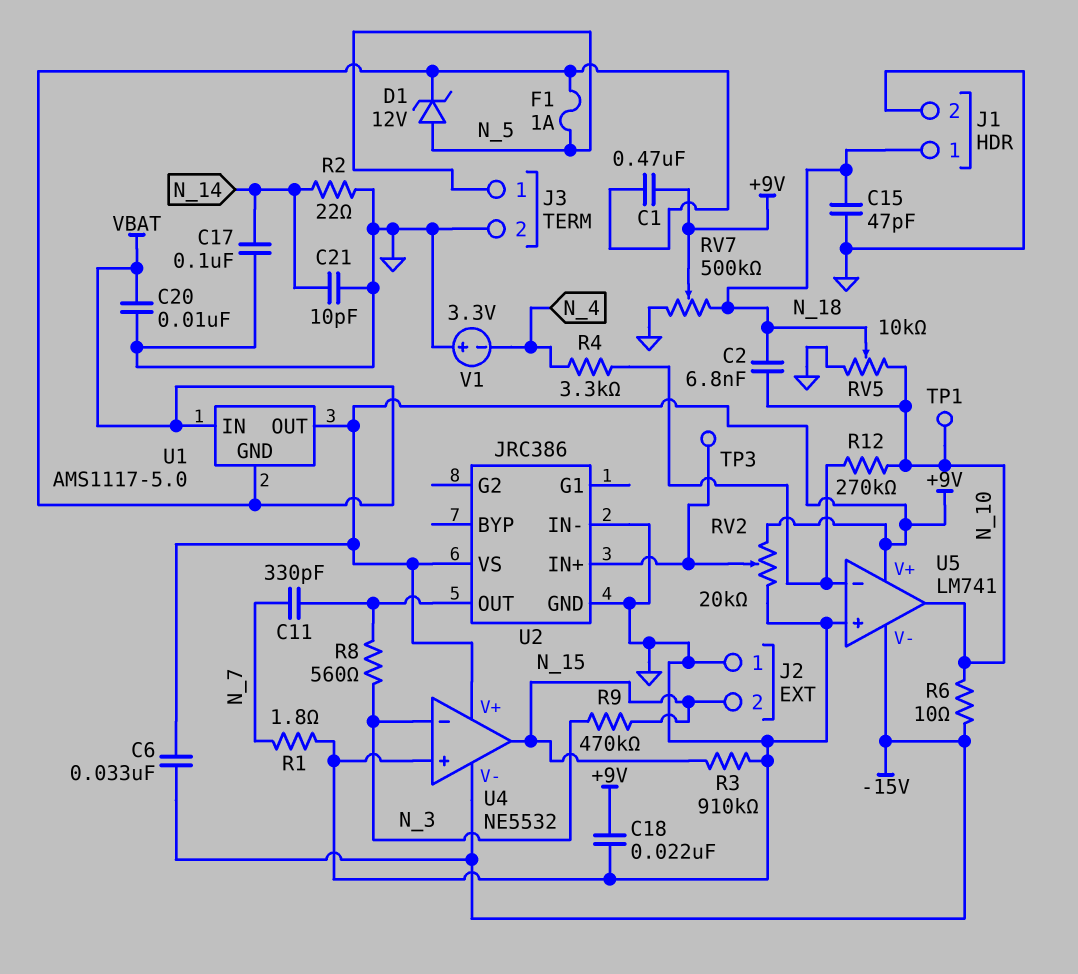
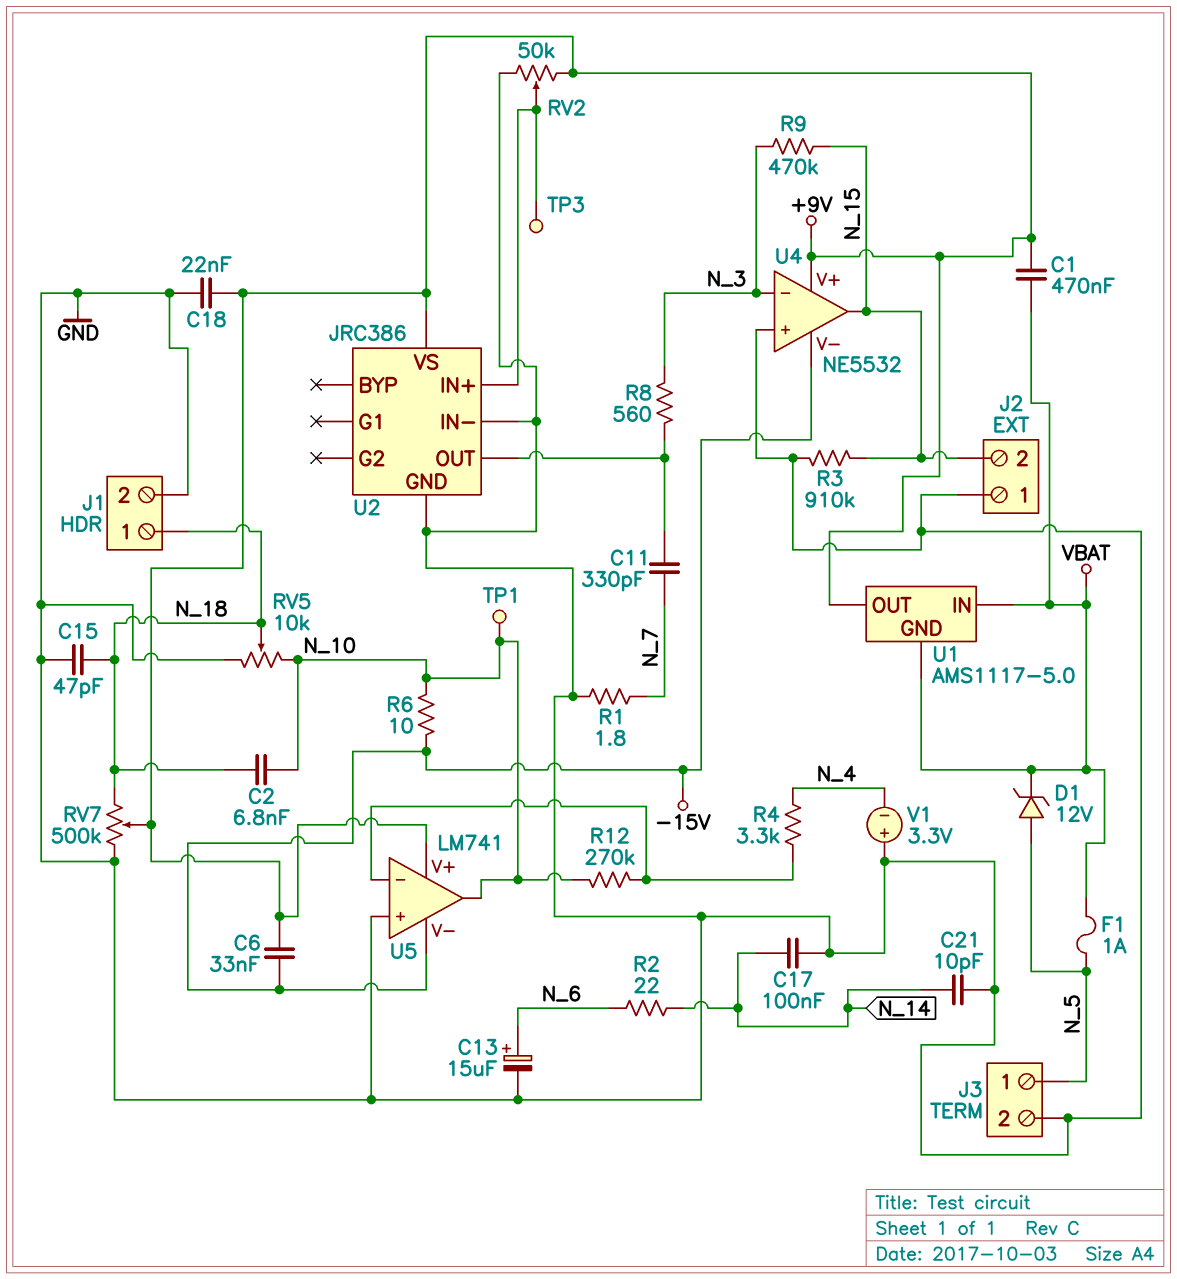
C13: none -> 15uF (plus N_6, minus GND)
C20: 10nF (GND, VBAT) -> none
R2: 22 (GND, N_14) -> 22 (N_6, N_14)
RV2: 20k (+9V, GND, wiper U2/IN+) -> 50k (+9V, GND, wiper U2/IN+)

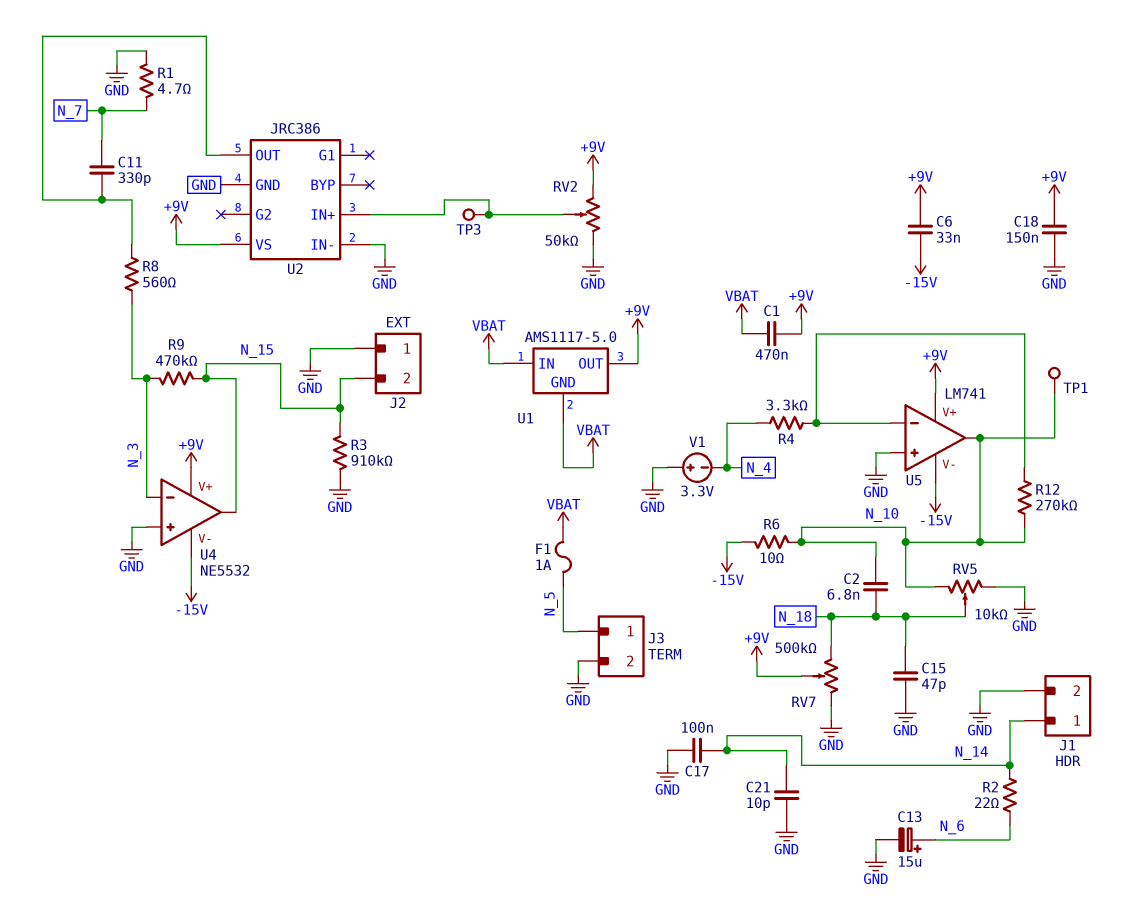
C18: 22nF (+9V, GND) -> 150nF (+9V, GND)
D1: zener 12V (A N_5, K VBAT) -> none
J1 pin 1: N_18 -> N_14
R1: 1.8 (GND, N_7) -> 4.7 (GND, N_7)

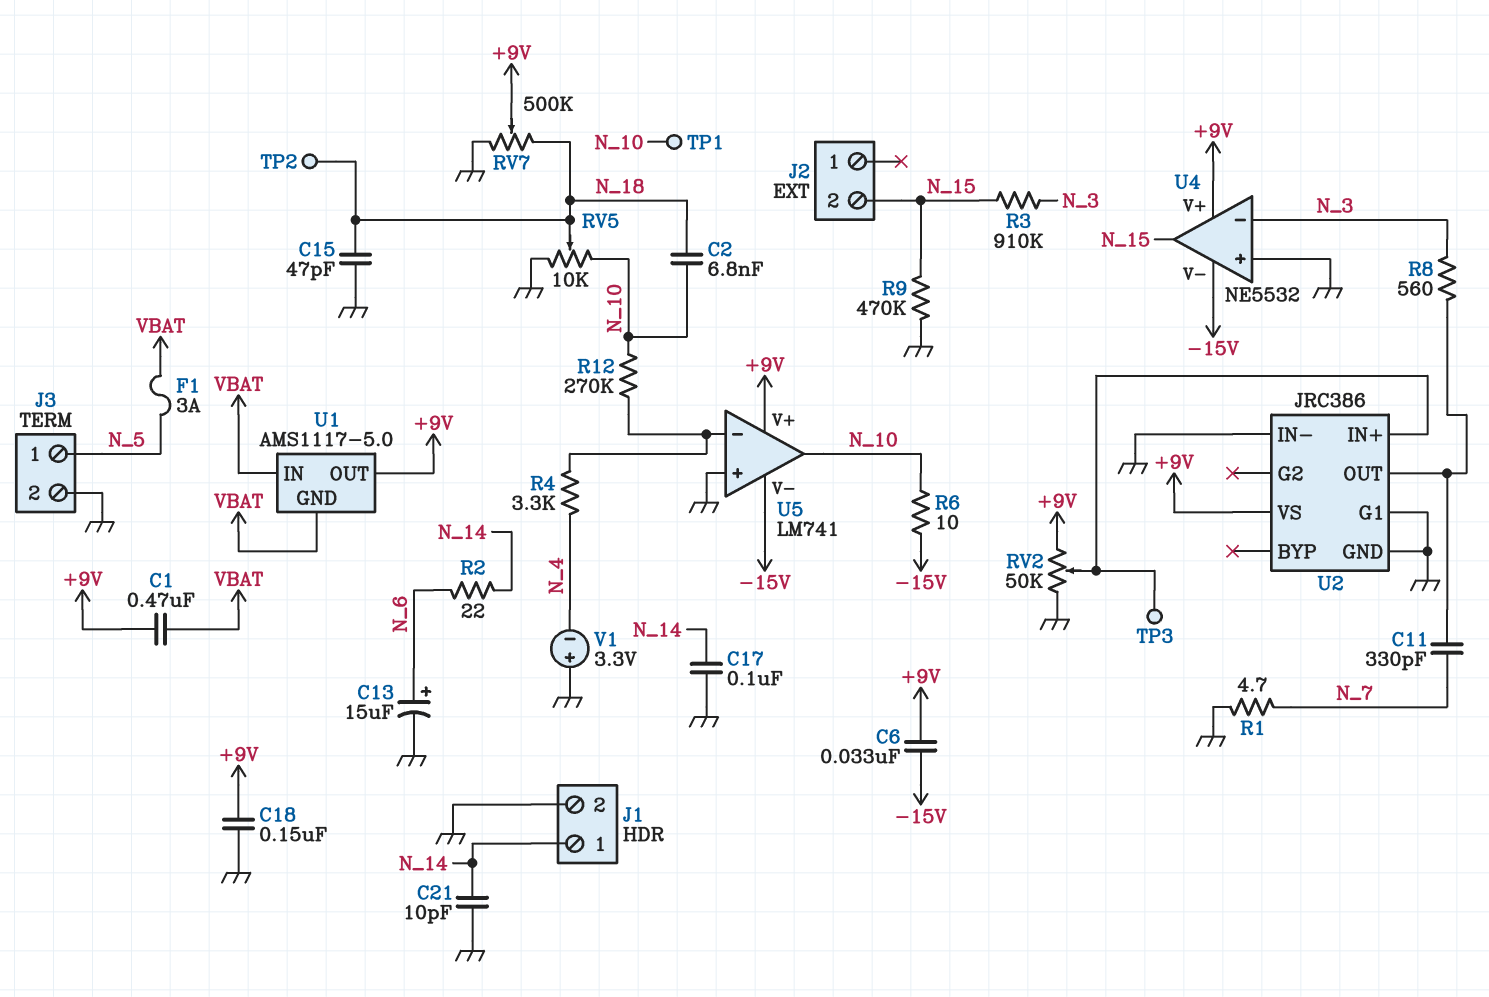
F1: 1A (N_5, VBAT) -> 3A (N_5, VBAT)
J2 pin 1: GND -> none
R3: 910k (GND, N_15) -> 910k (N_3, N_15)
R9: 470k (N_3, N_15) -> 470k (GND, N_15)
TP2: none -> test point (N_18)
U2 pin G1: none -> GND

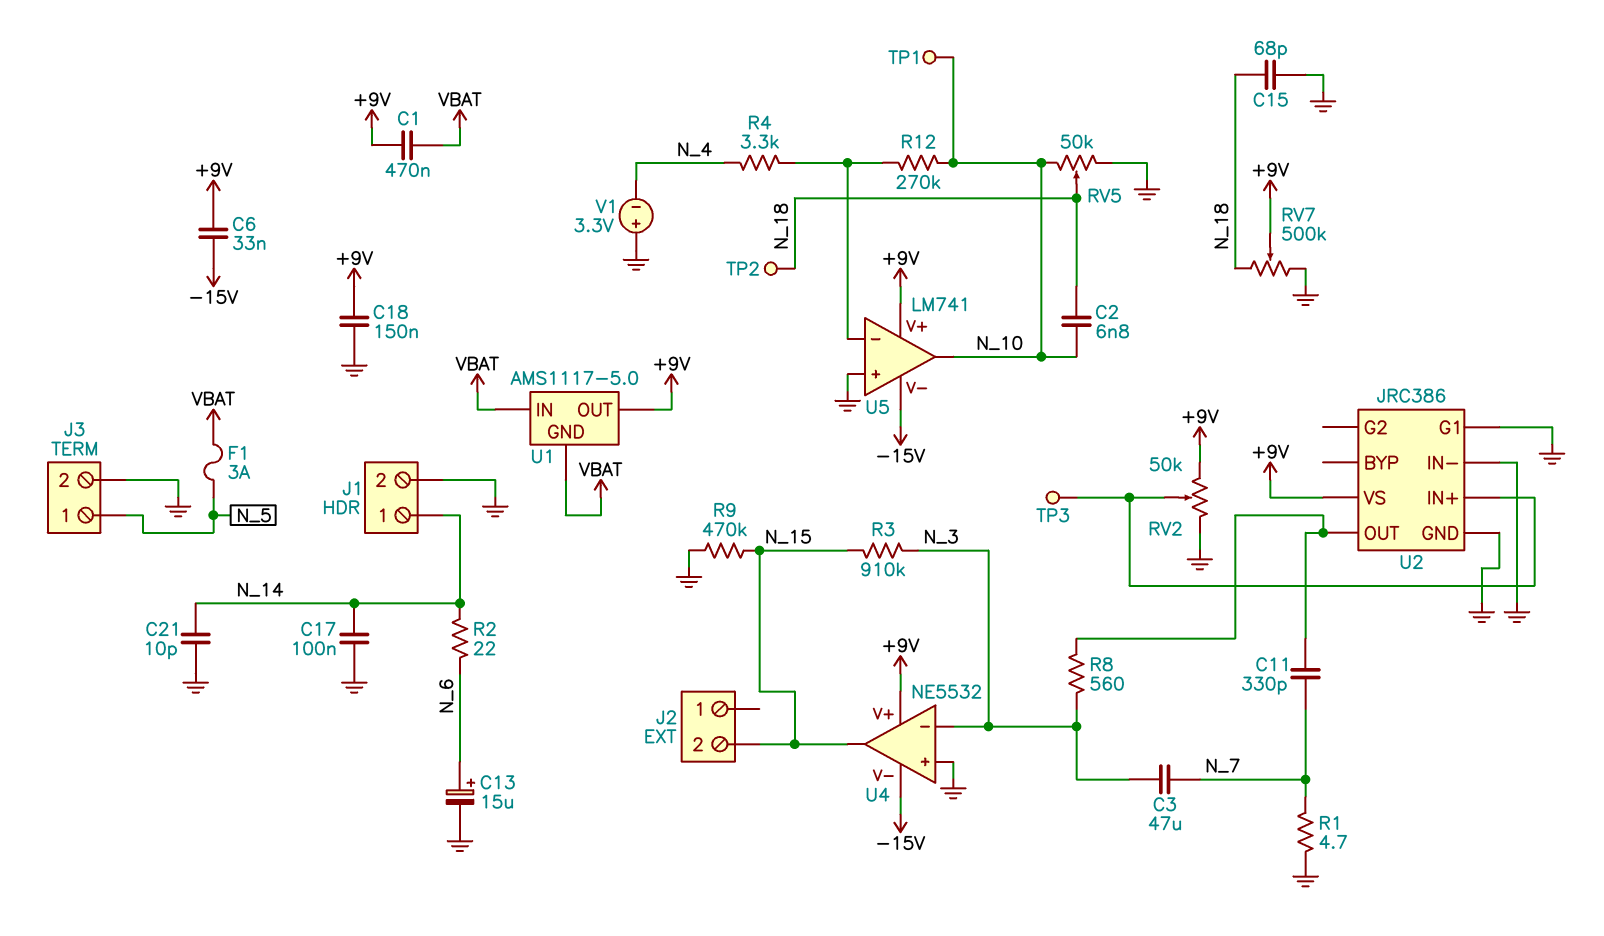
C3: none -> 47uF (N_3, N_7)
C15: 47pF (GND, N_18) -> 68pF (GND, N_18)
R6: 10 (-15V, N_10) -> none
RV5: 10k (GND, N_10, wiper N_18) -> 50k (GND, N_10, wiper N_18)

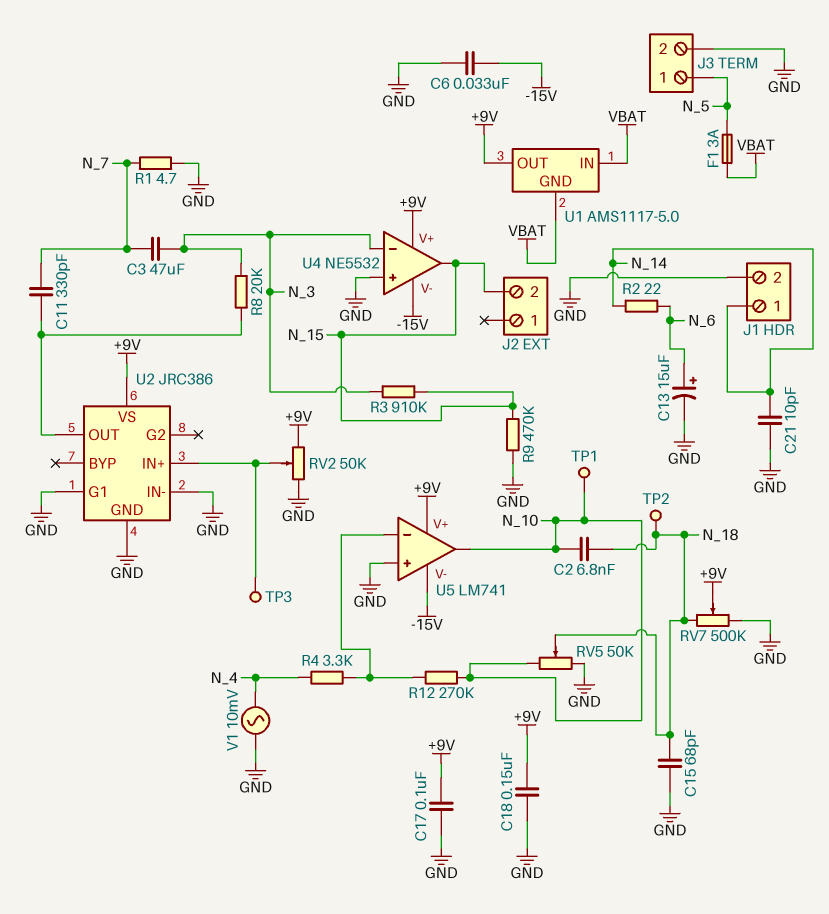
C1: 470nF (+9V, VBAT) -> none
C6: 33nF (+9V, -15V) -> 33nF (-15V, GND)
C17: 100nF (GND, N_14) -> 100nF (+9V, GND)
R8: 560 (N_3, U2/OUT) -> 20k (N_3, U2/OUT)
V1: 3.3V (plus GND, minus N_4) -> AC 10mV (GND, N_4)

